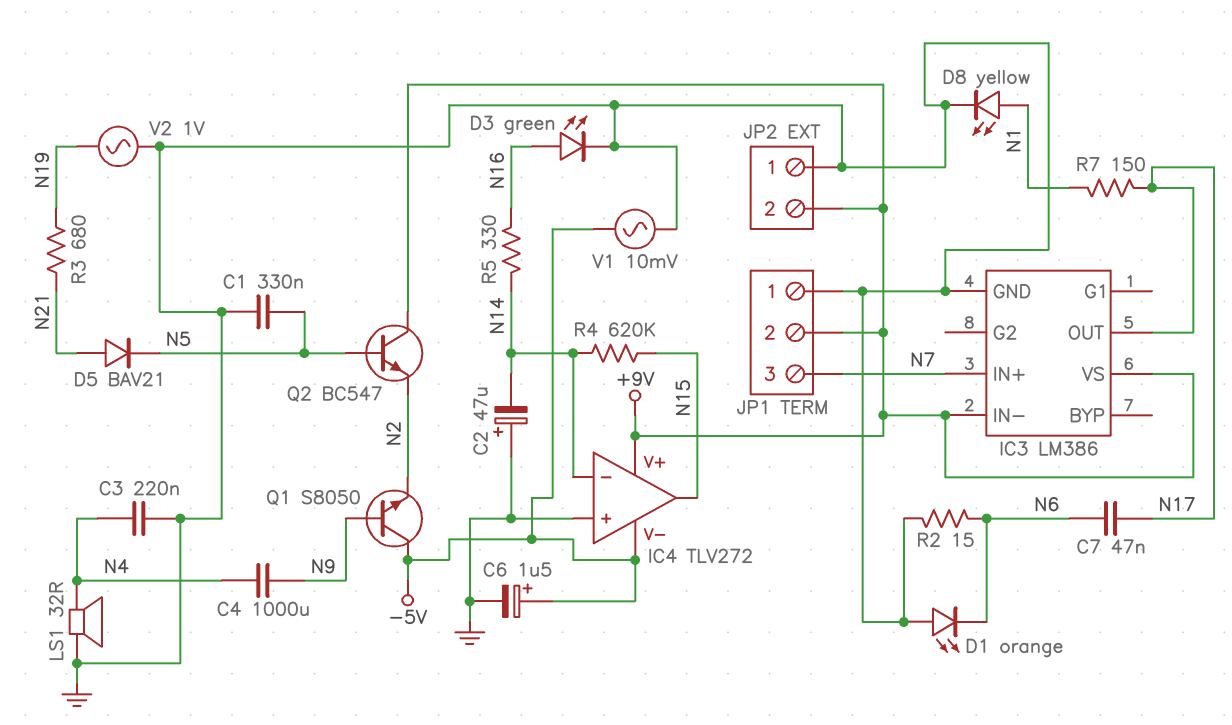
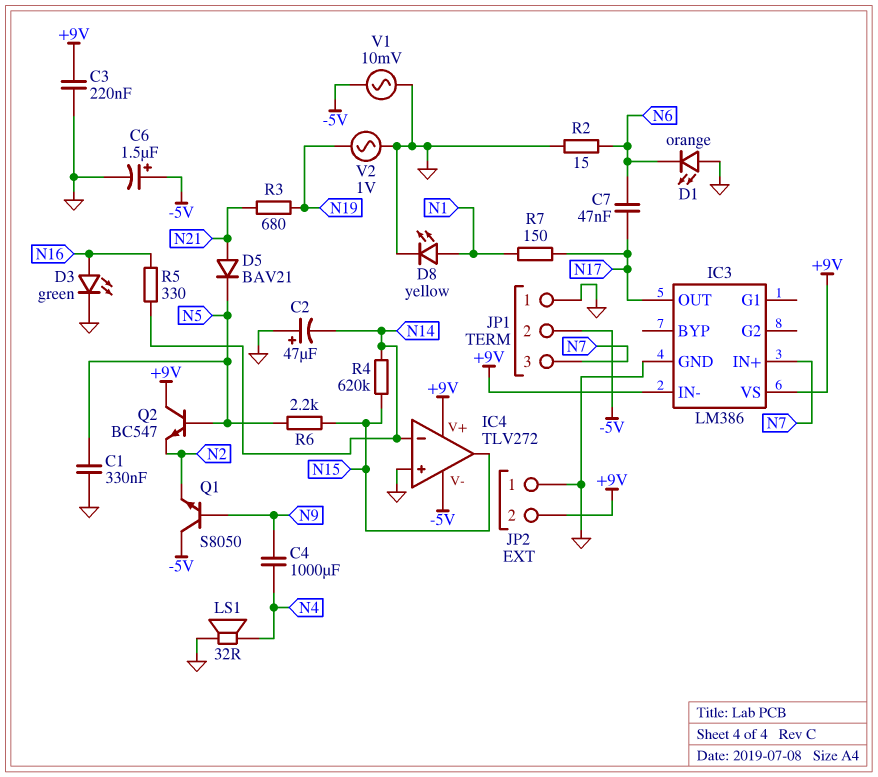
C3: 220nF (GND, N4) -> 220nF (+9V, GND)
JP1 pin 2: +9V -> -5V
R6: none -> 2.2k (N5, N15)

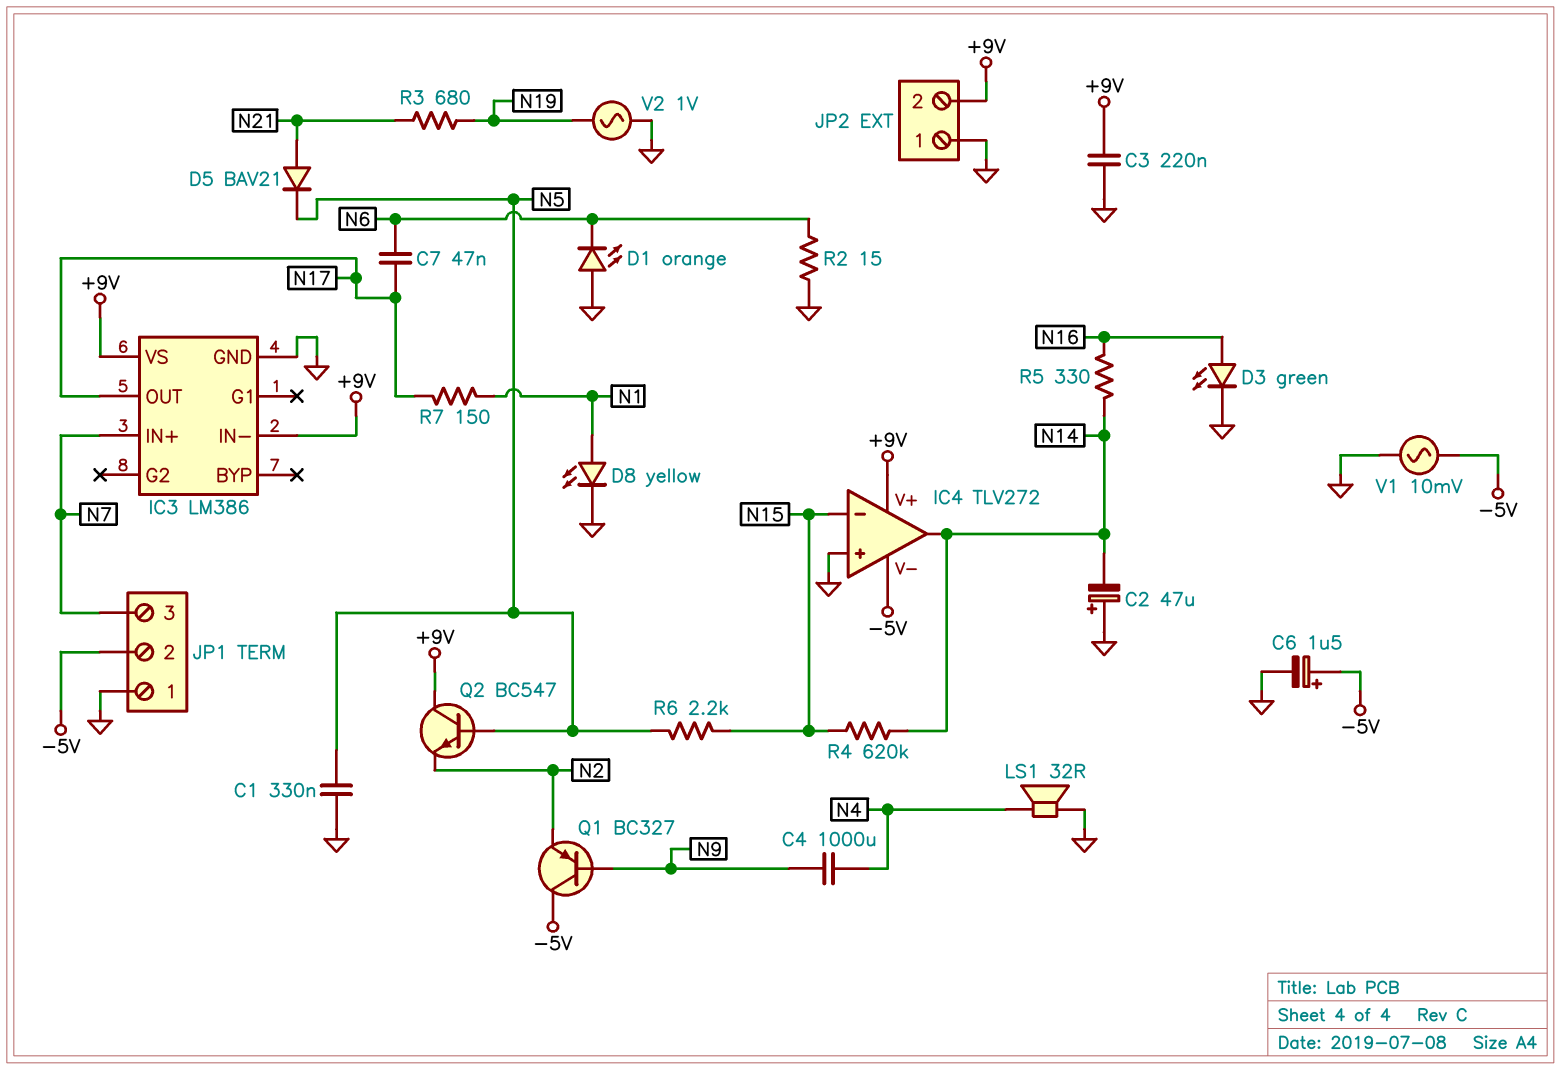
IC4 pin in-: N14 -> N15
IC4 pin out: N15 -> N14
Q1: NPN S8050 (B N9, C -5V, E N2) -> PNP BC327 (B N9, C -5V, E N2)

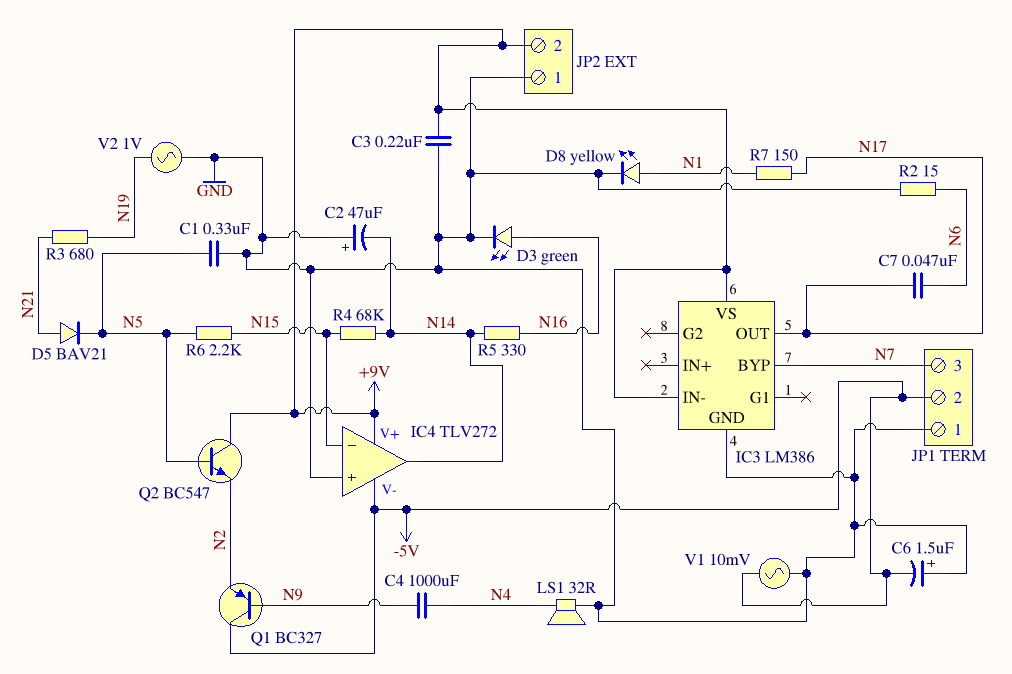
C6: 1.5uF (plus -5V, minus GND) -> 1.5uF (plus GND, minus -5V)
D1: LED orange (A GND, K N6) -> none
IC3 pin BYP: none -> N7
IC3 pin IN+: N7 -> none
R4: 620k (N14, N15) -> 68k (N14, N15)

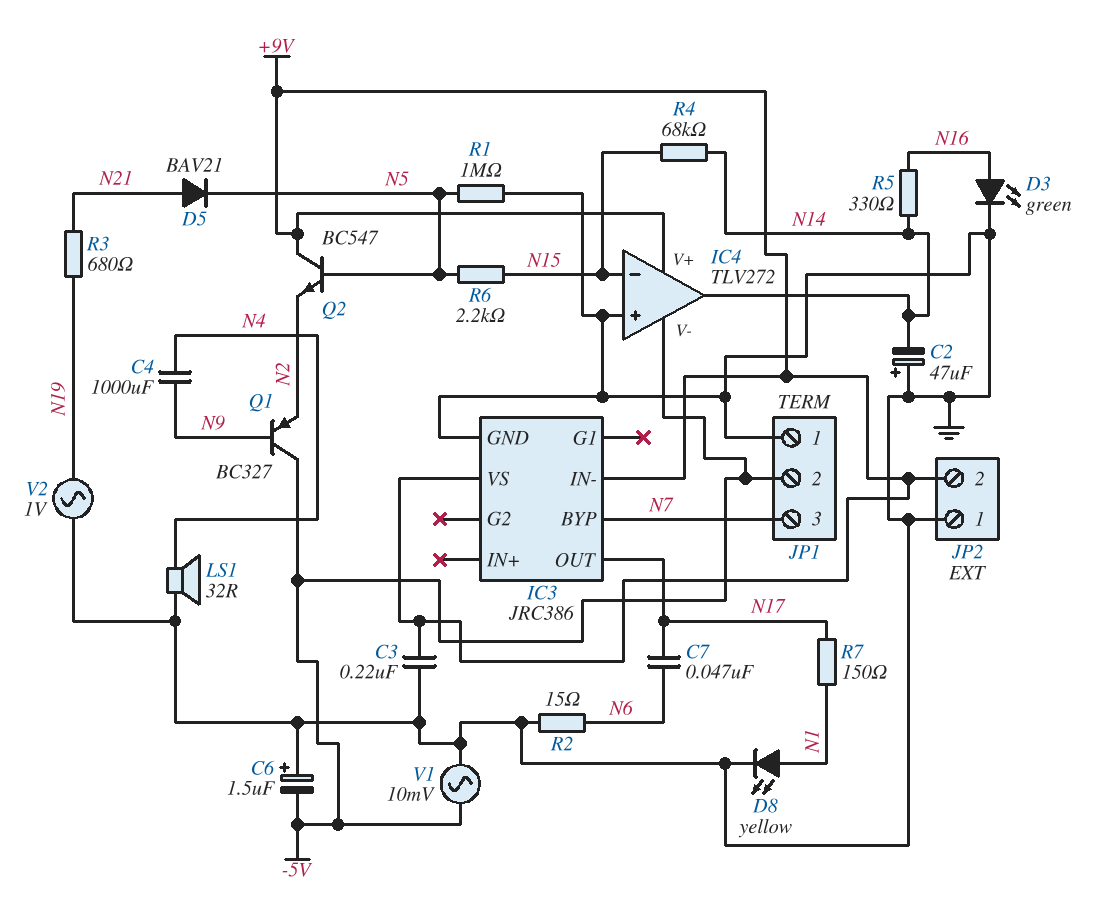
C1: 330nF (GND, N5) -> none
IC3: LM386 -> JRC386
R1: none -> 1M (GND, N5)

